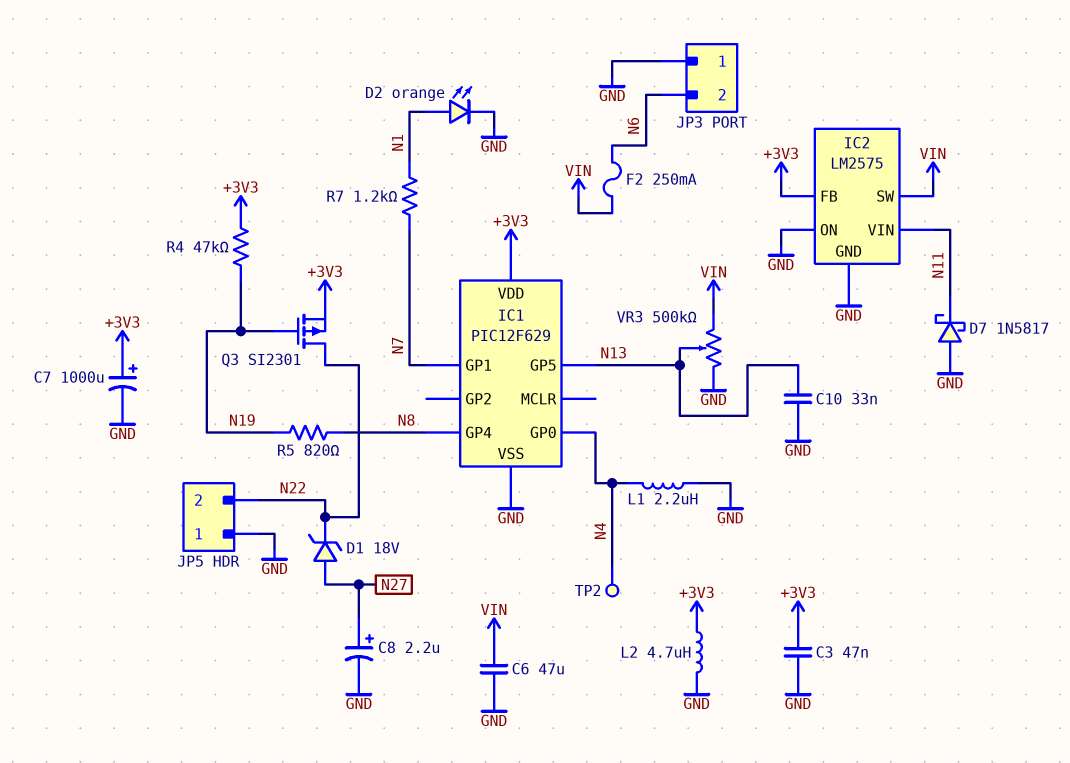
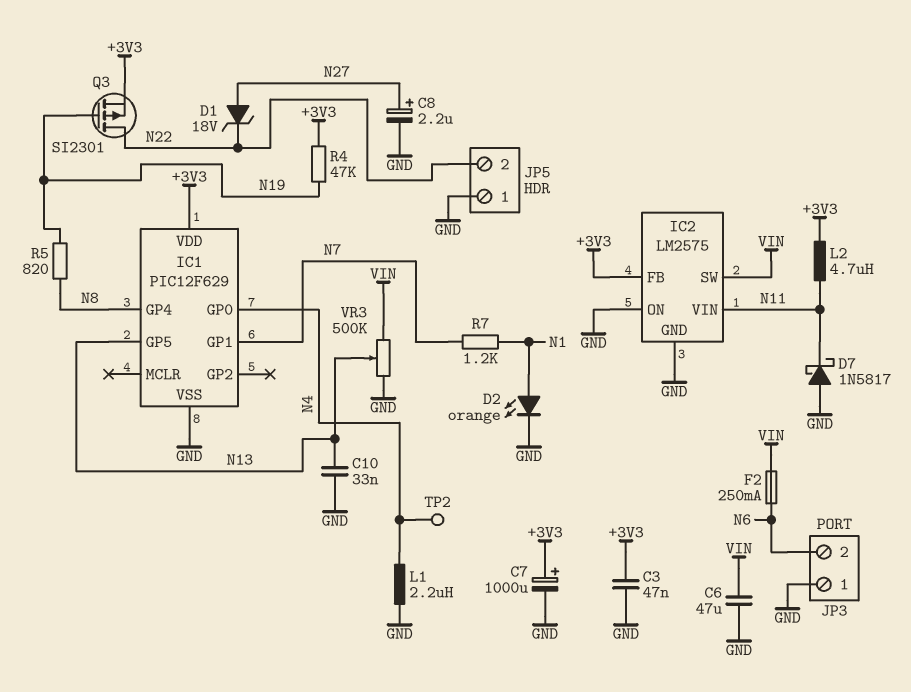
L2: 4.7uH (+3V3, GND) -> 4.7uH (+3V3, N11)

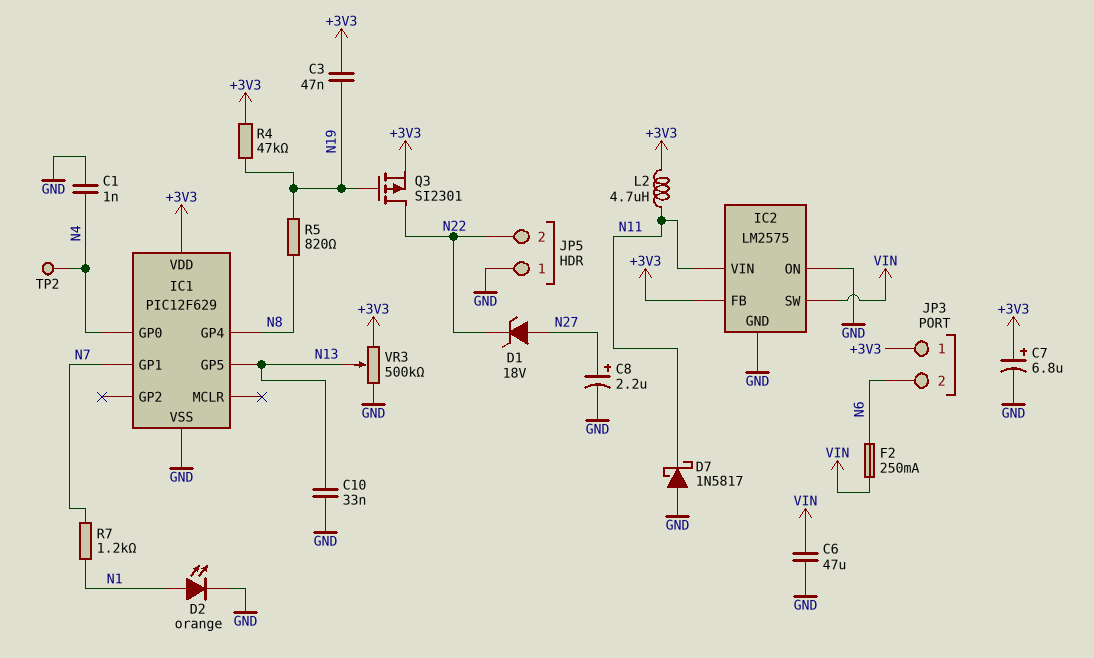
C1: none -> 1nF (GND, N4)
C3: 47nF (+3V3, GND) -> 47nF (+3V3, N19)
C7: 1000uF (plus +3V3, minus GND) -> 6.8uF (plus +3V3, minus GND)
JP3 pin 1: GND -> +3V3
L1: 2.2uH (GND, N4) -> none
VR3: 500k (GND, VIN, wiper N13) -> 500k (+3V3, GND, wiper N13)

